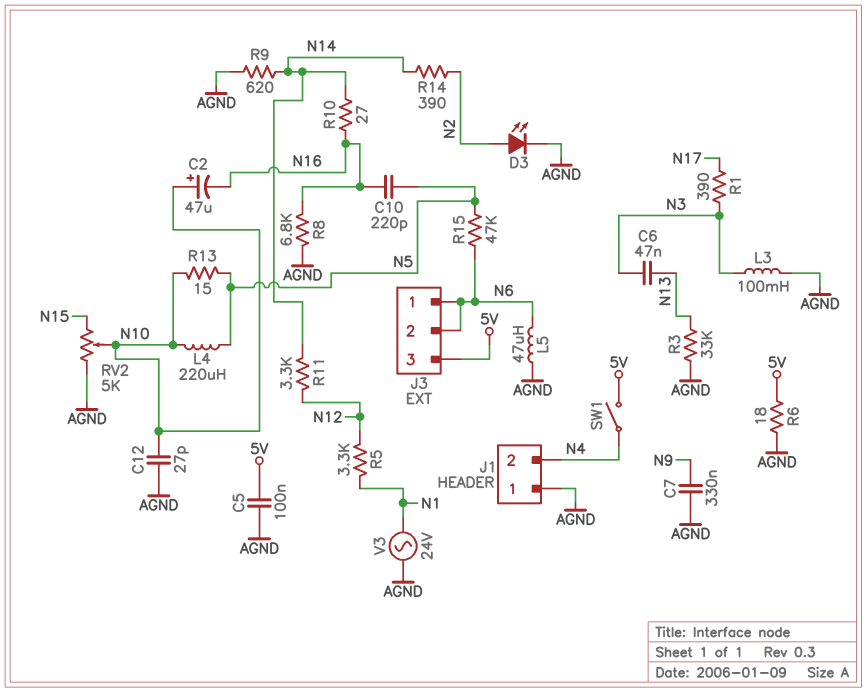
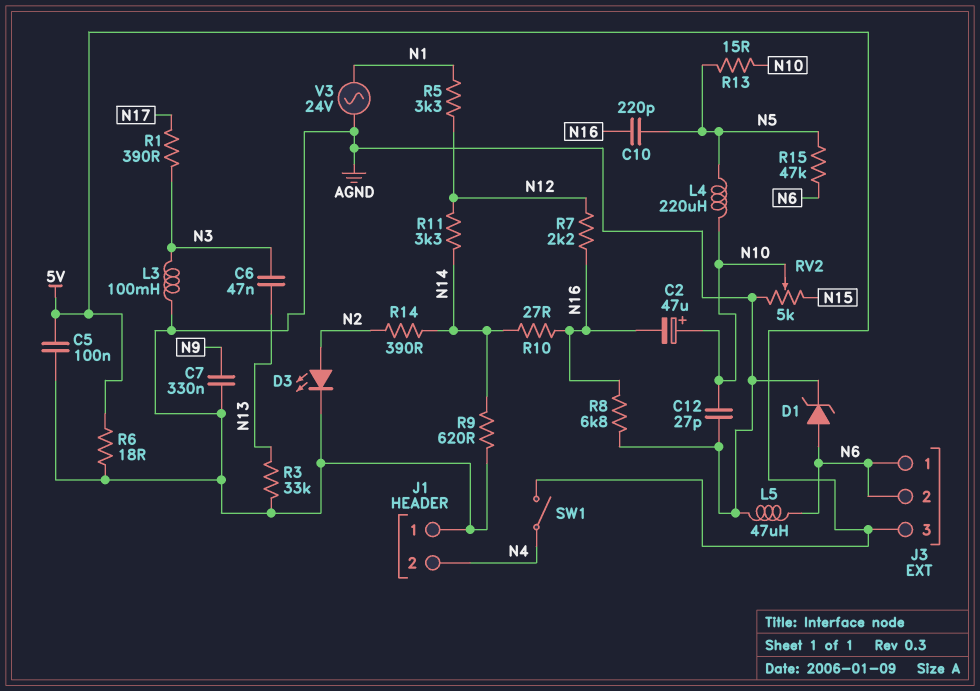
D1: none -> zener (A N6, K AGND)
R7: none -> 2.2k (N12, N16)

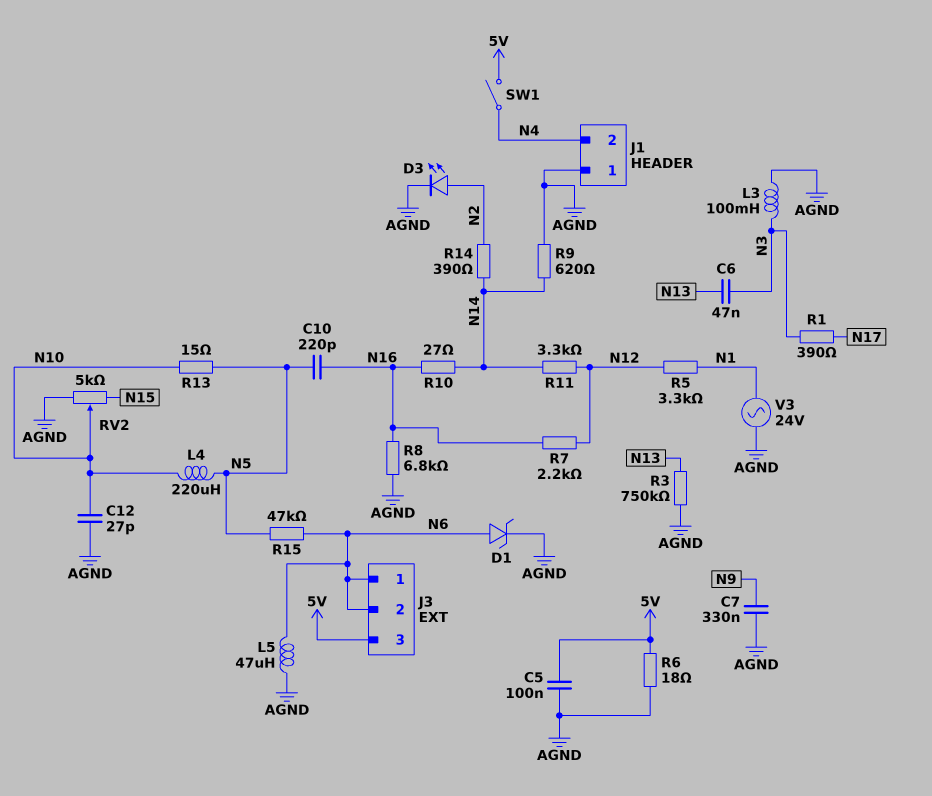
C2: 47uF (plus N10, minus N16) -> none
R3: 33k (AGND, N13) -> 750k (AGND, N13)

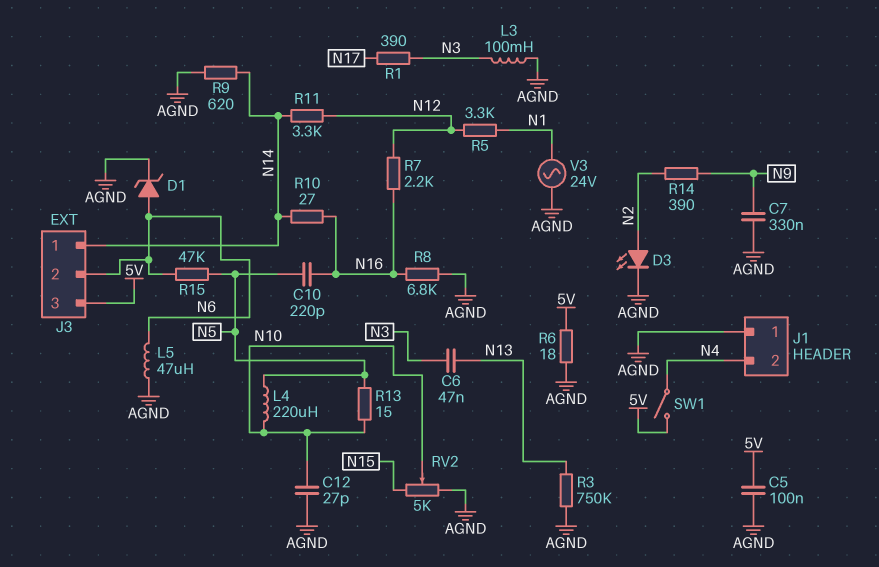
J3 pin 1: N6 -> N14
R14: 390 (N2, N14) -> 390 (N2, N9)

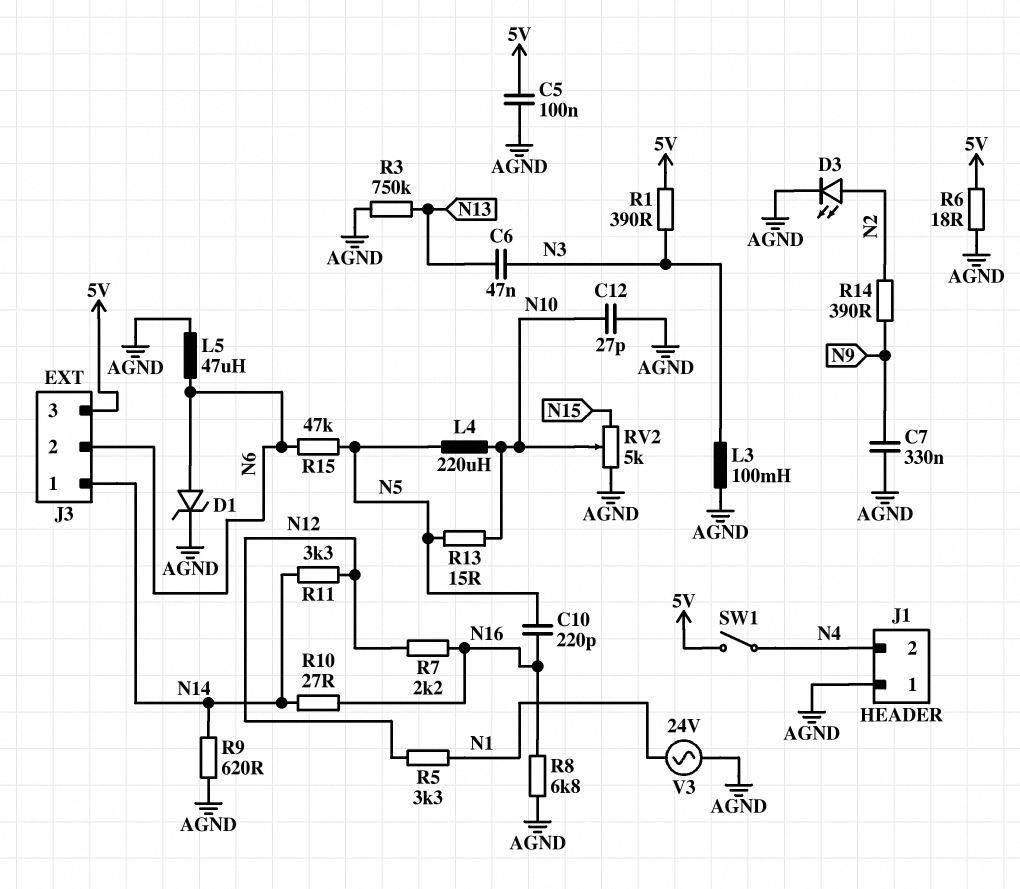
R1: 390 (N3, N17) -> 390 (5V, N3)

